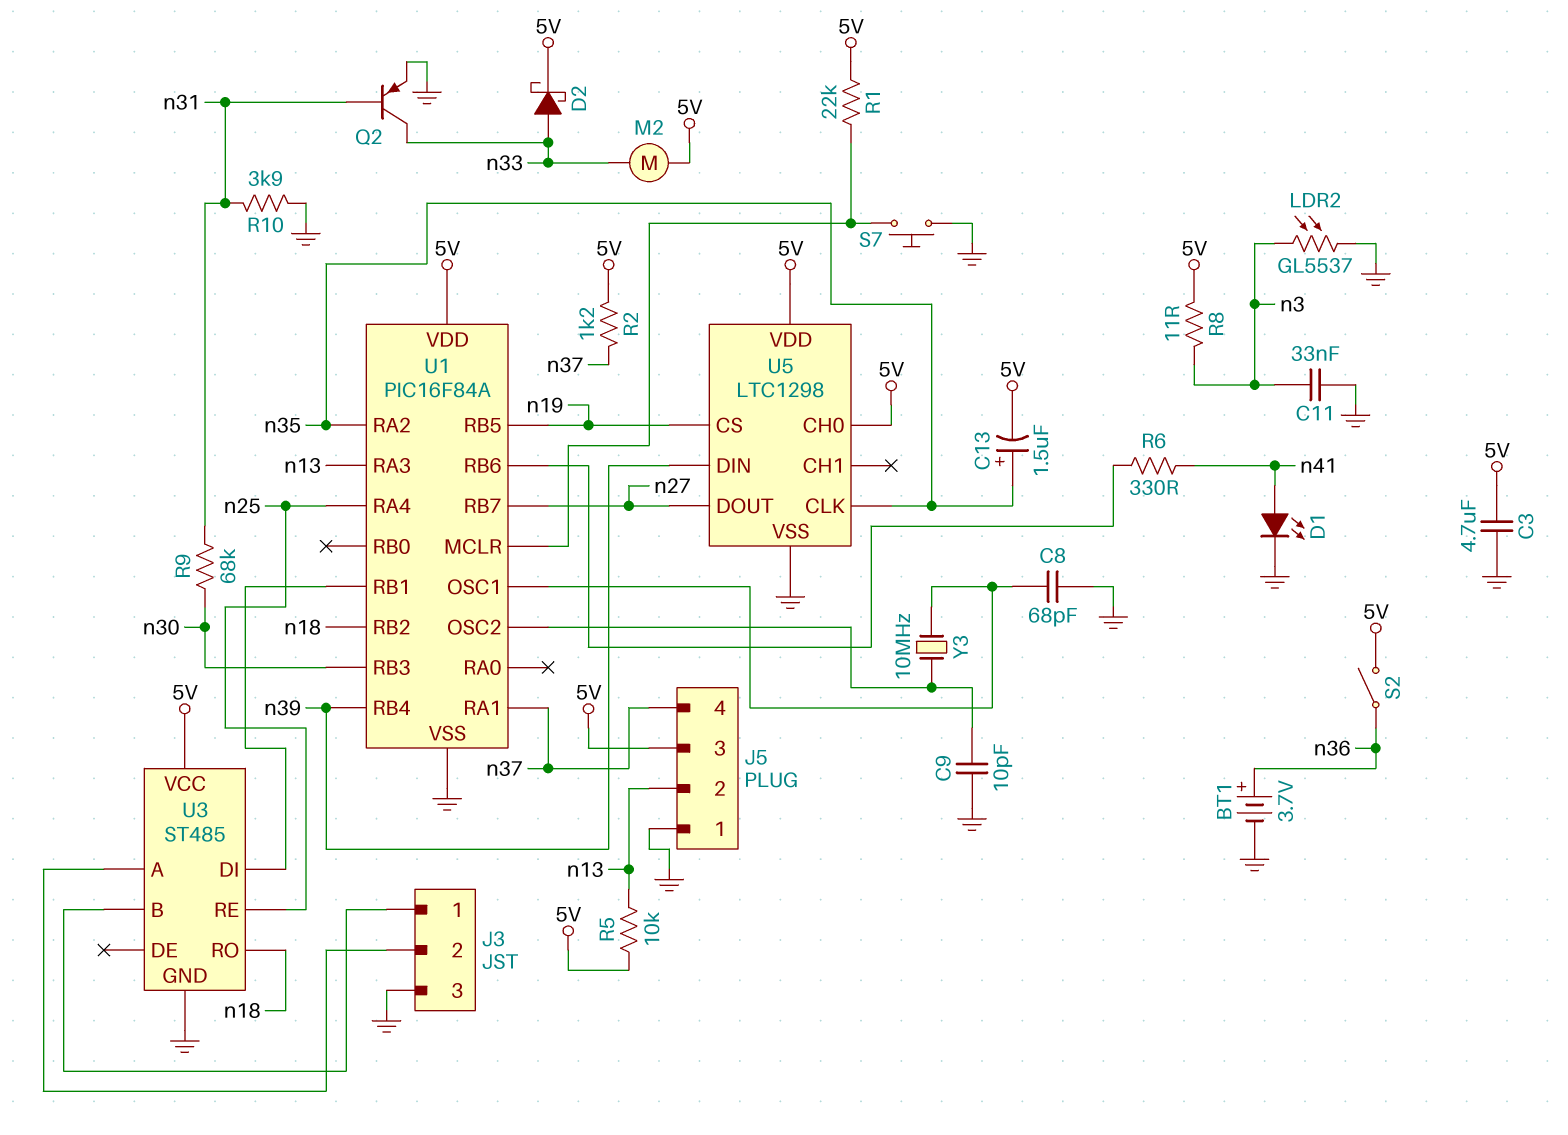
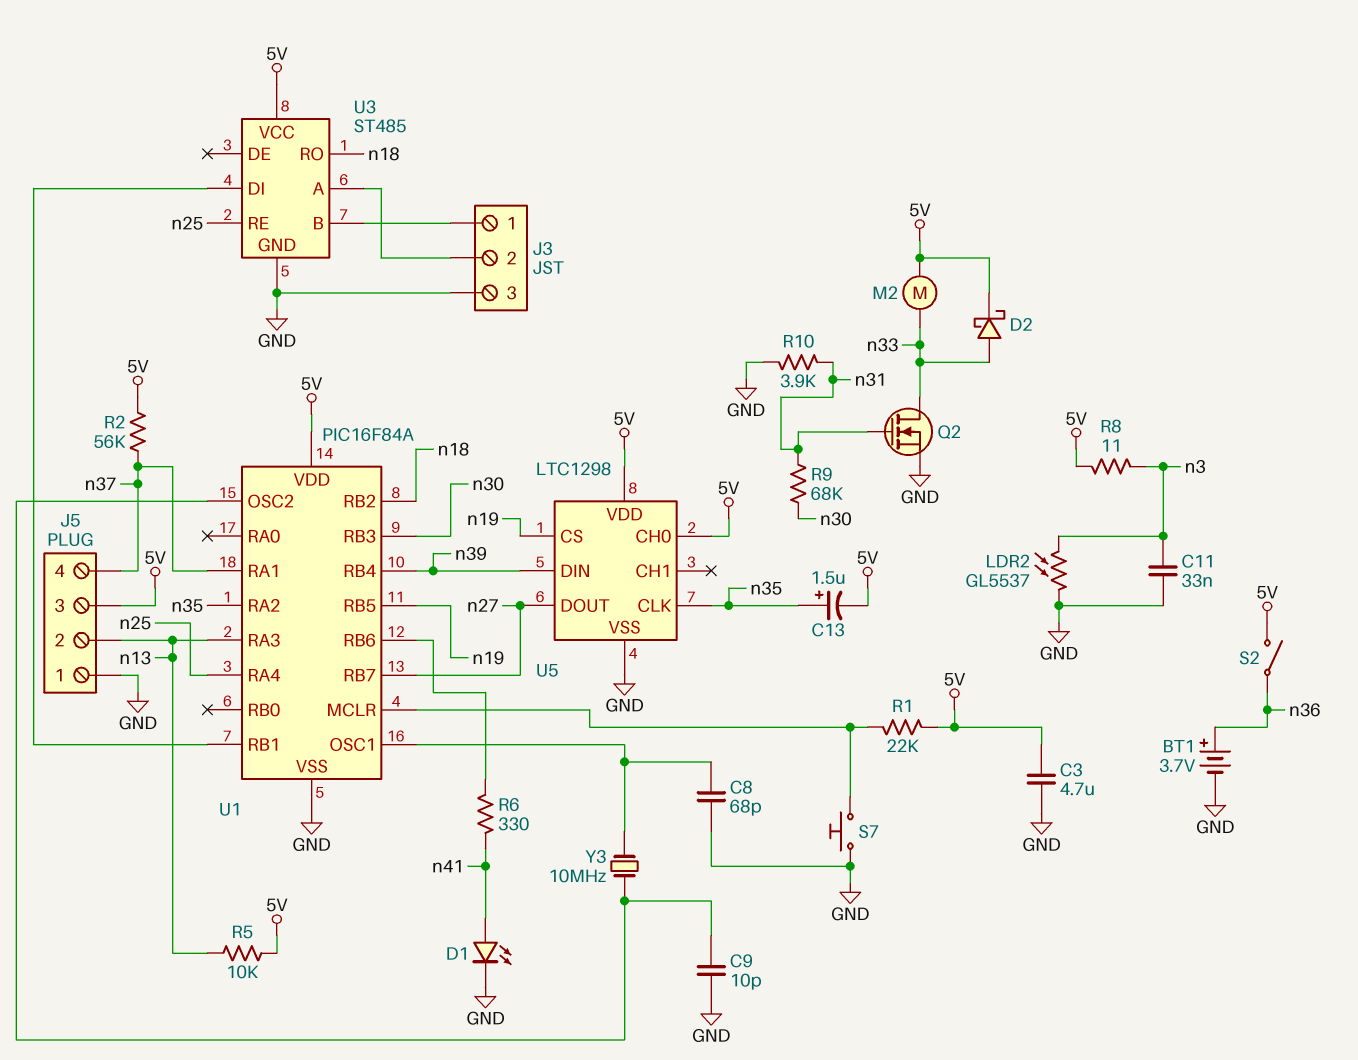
Q2: PNP (B n31, C n33, E GND) -> NMOS (G n31, D n33, S GND)
R2: 1.2k (5V, n37) -> 56k (5V, n37)

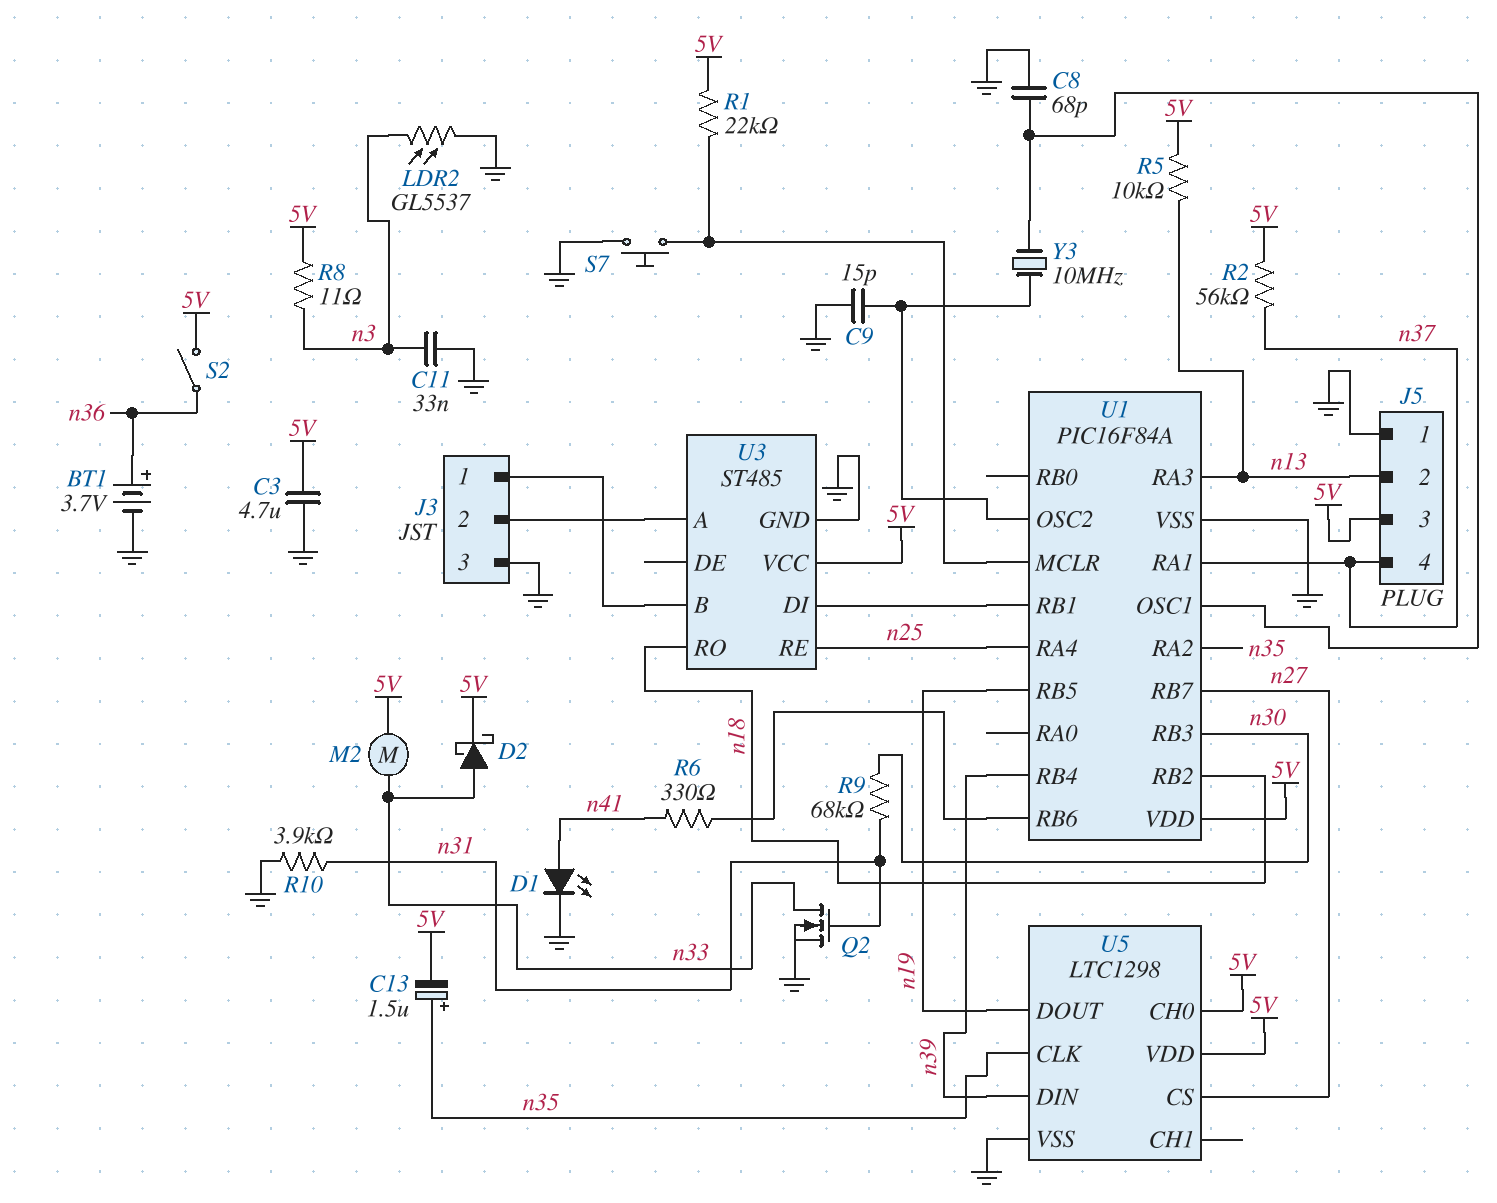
C9: 10pF (GND, U1/OSC2) -> 15pF (GND, U1/OSC2)
U5 pin CS: n19 -> n27
U5 pin DOUT: n27 -> n19

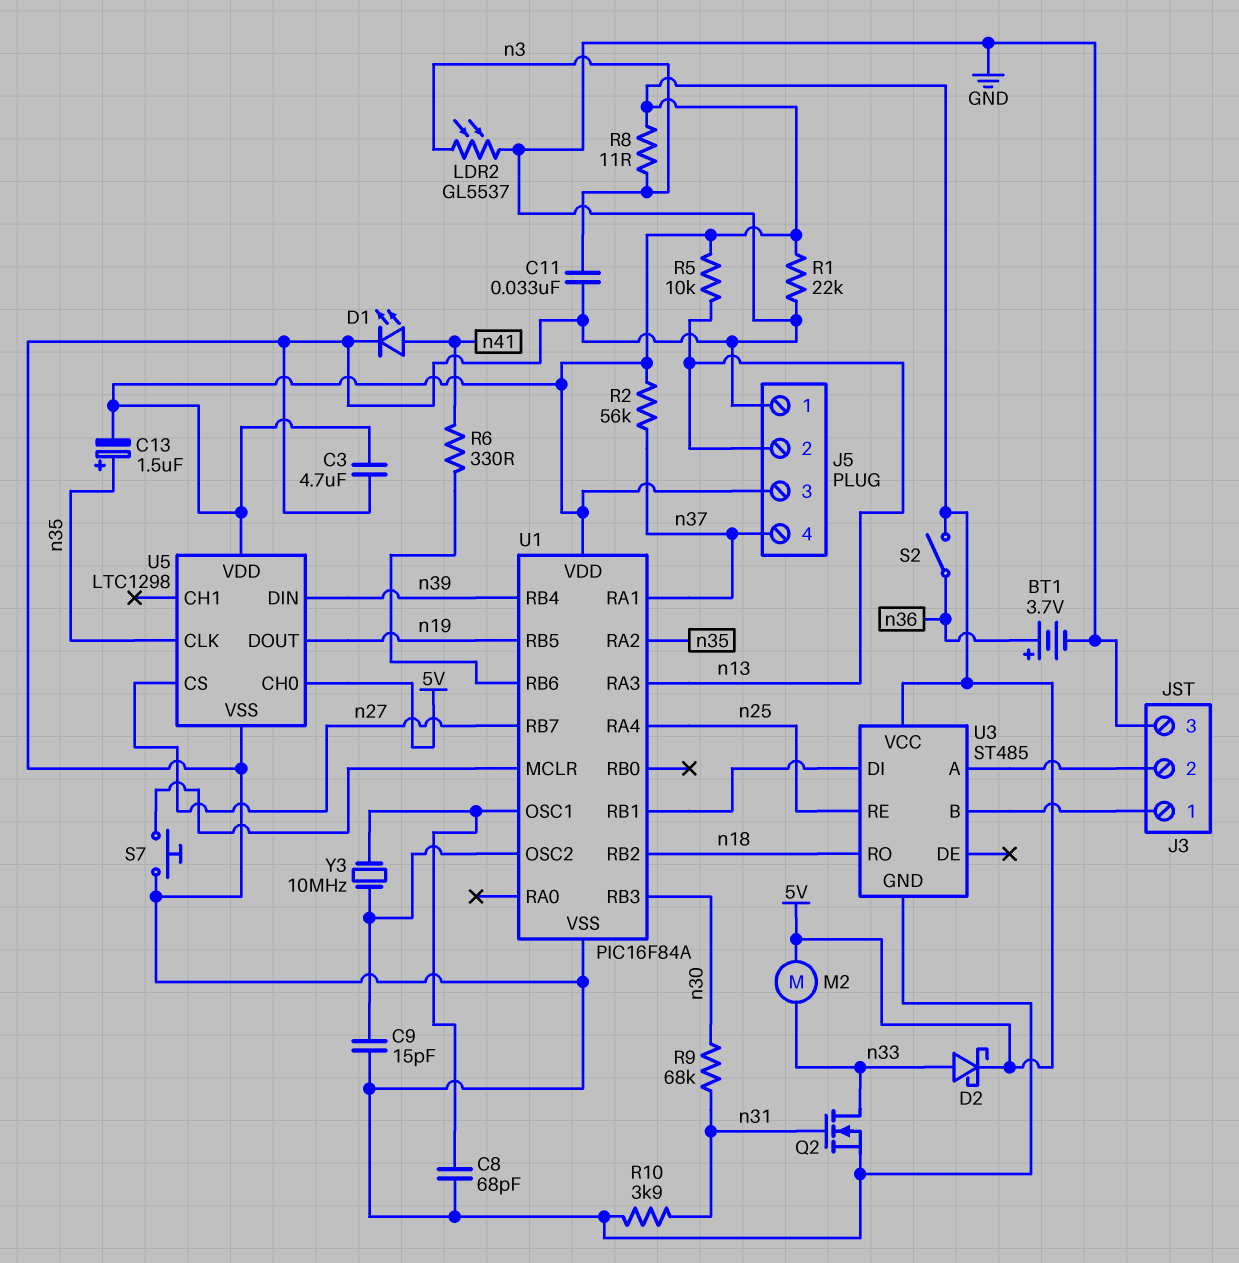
R1: 22k (5V, U1/MCLR) -> 22k (5V, GND)

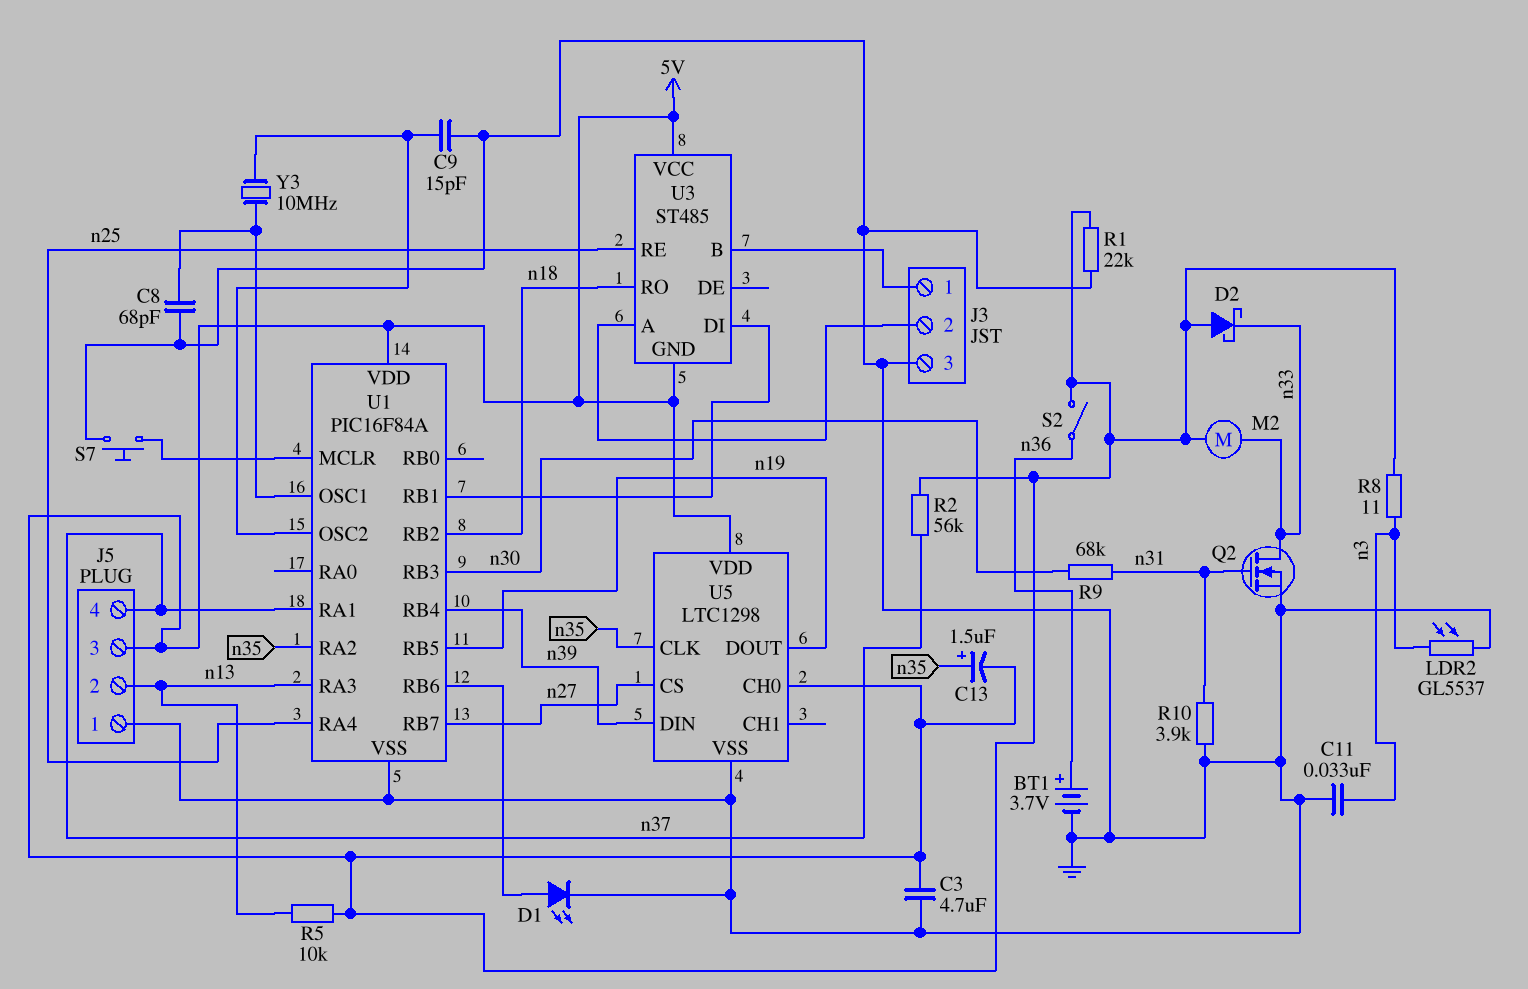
D1: LED (A n41, K GND) -> LED (A U1/RB6, K GND)
D2: schottky (A n33, K 5V) -> schottky (A 5V, K n33)
R6: 330 (U1/RB6, n41) -> none
U3 pin GND: GND -> 5V

